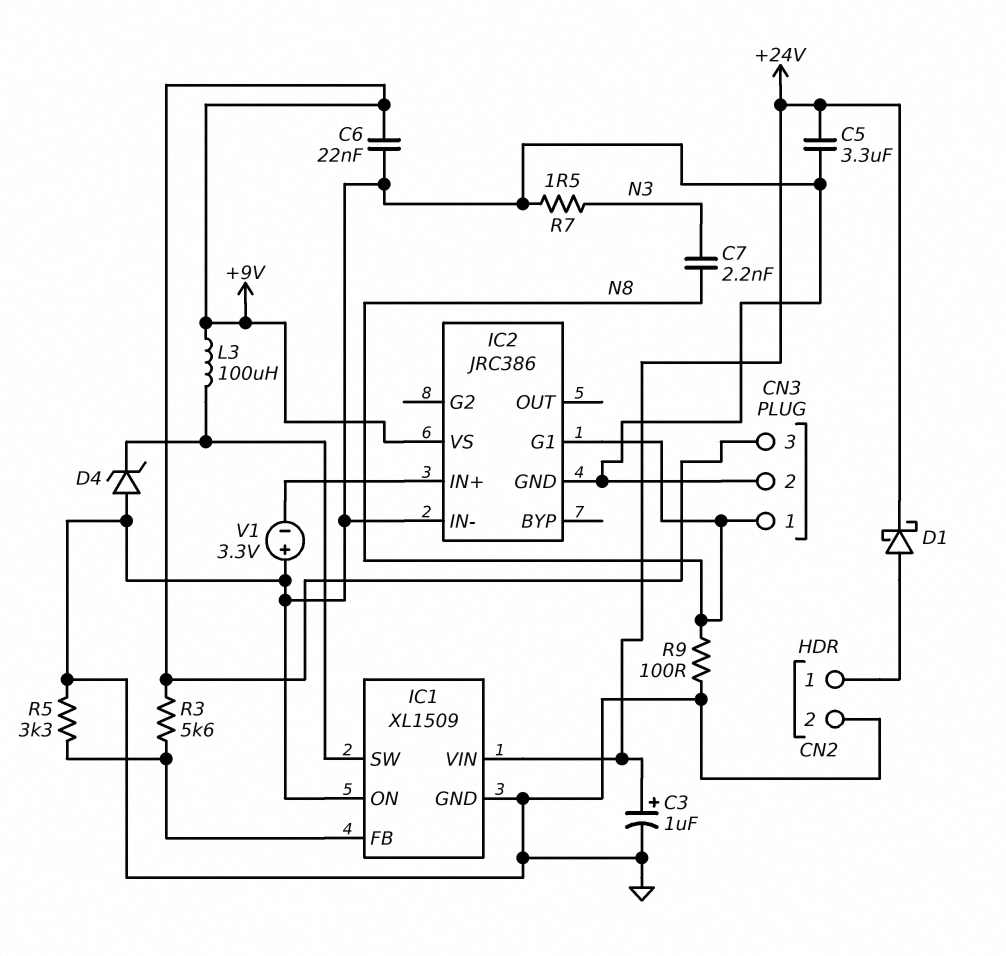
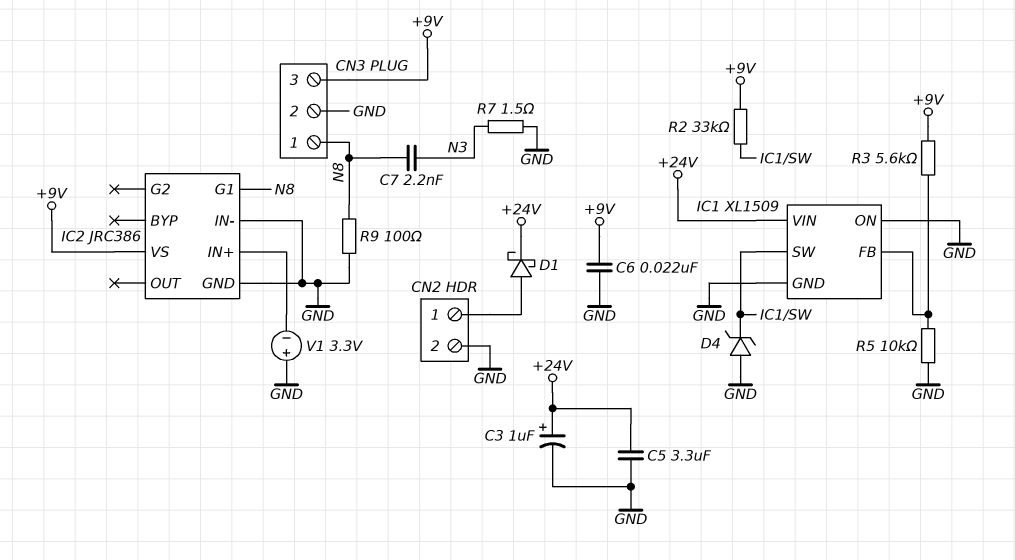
L3: 100uH (+9V, IC1/SW) -> none
R2: none -> 33k (+9V, IC1/SW)
R5: 3.3k (GND, IC1/FB) -> 10k (GND, IC1/FB)

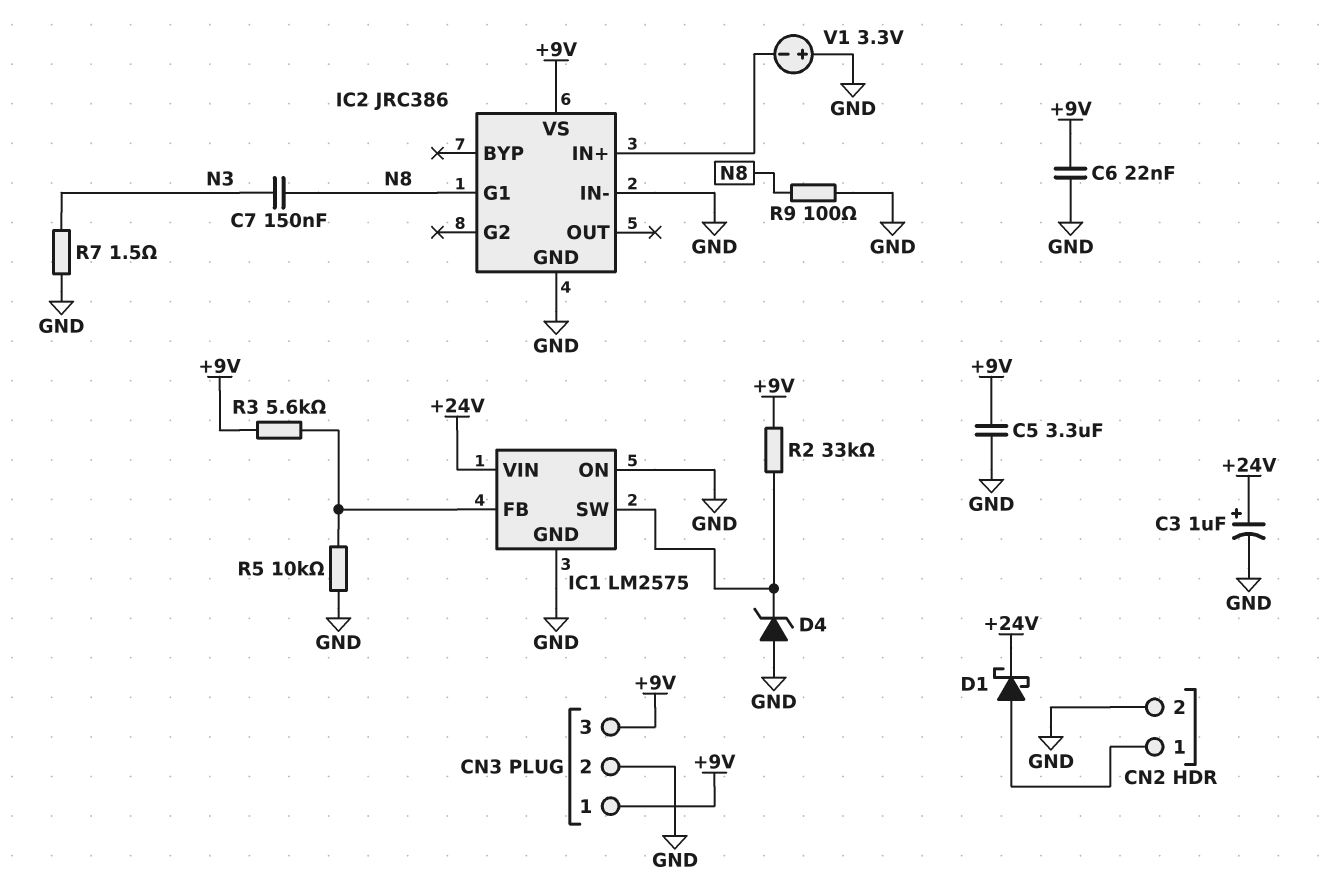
C5: 3.3uF (+24V, GND) -> 3.3uF (+9V, GND)
C7: 2.2nF (N3, N8) -> 150nF (N3, N8)
CN3 pin 1: N8 -> +9V
IC1: XL1509 -> LM2575

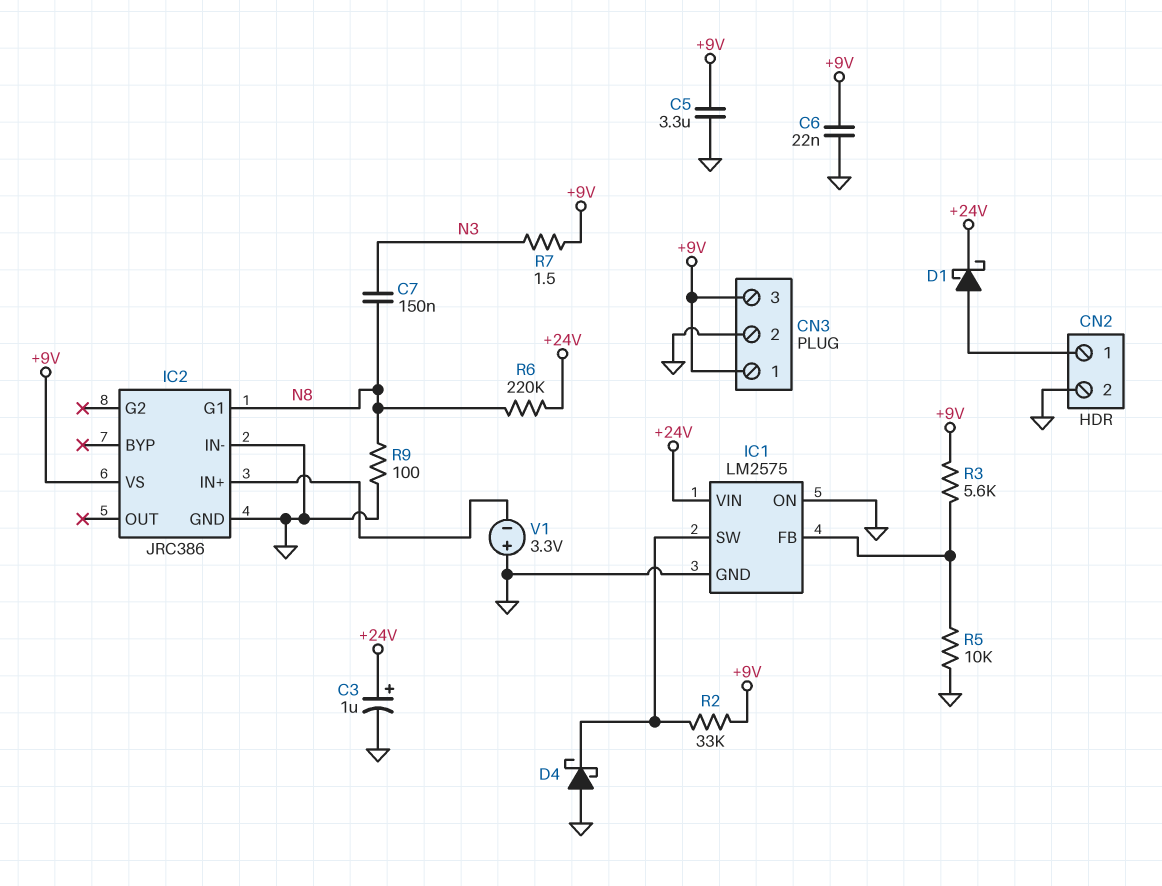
D4: zener (A GND, K IC1/SW) -> schottky (A GND, K IC1/SW)
R6: none -> 220k (+24V, N8)
R7: 1.5 (GND, N3) -> 1.5 (+9V, N3)

